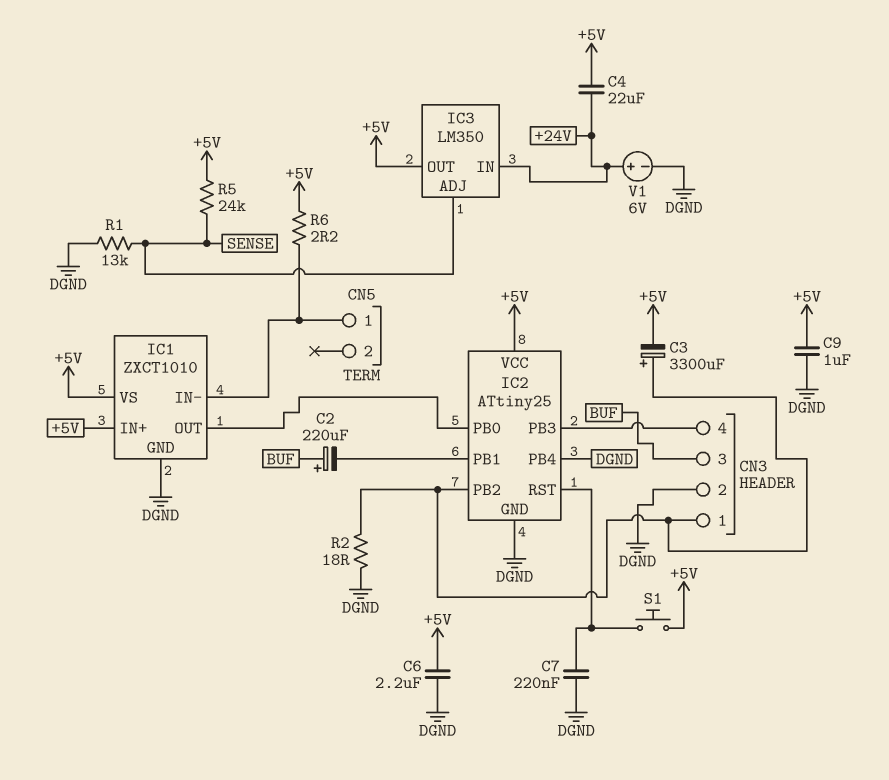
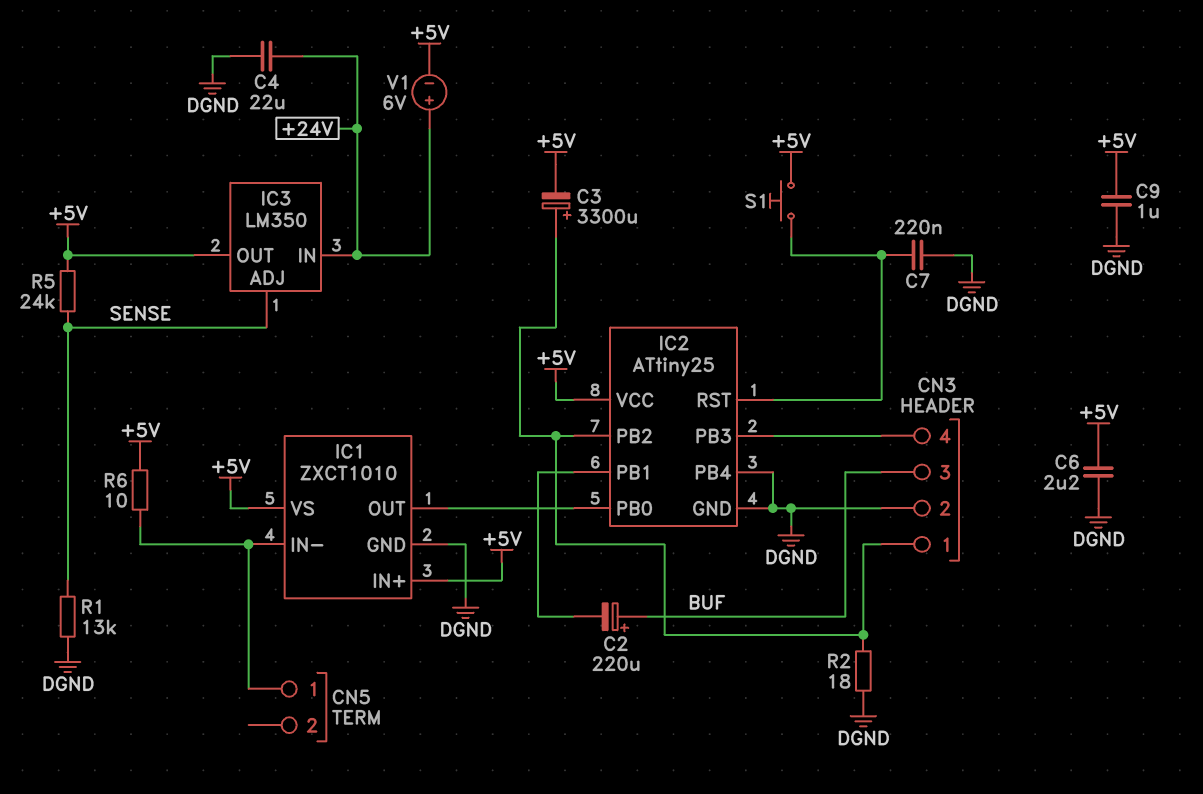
C4: 22uF (+5V, +24V) -> 22uF (+24V, DGND)
R6: 2.2 (+5V, CN5/1) -> 10 (+5V, CN5/1)
V1: 6V (plus +24V, minus DGND) -> 6V (plus +24V, minus +5V)

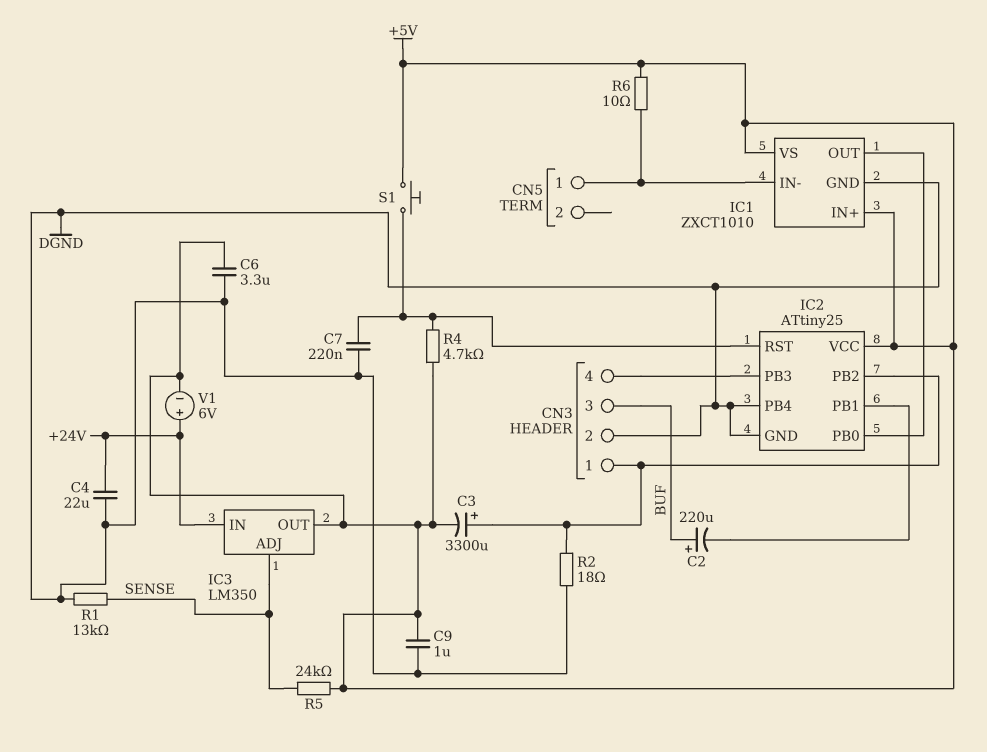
C6: 2.2uF (+5V, DGND) -> 3.3uF (+5V, DGND)
R4: none -> 4.7k (+5V, IC2/RST)

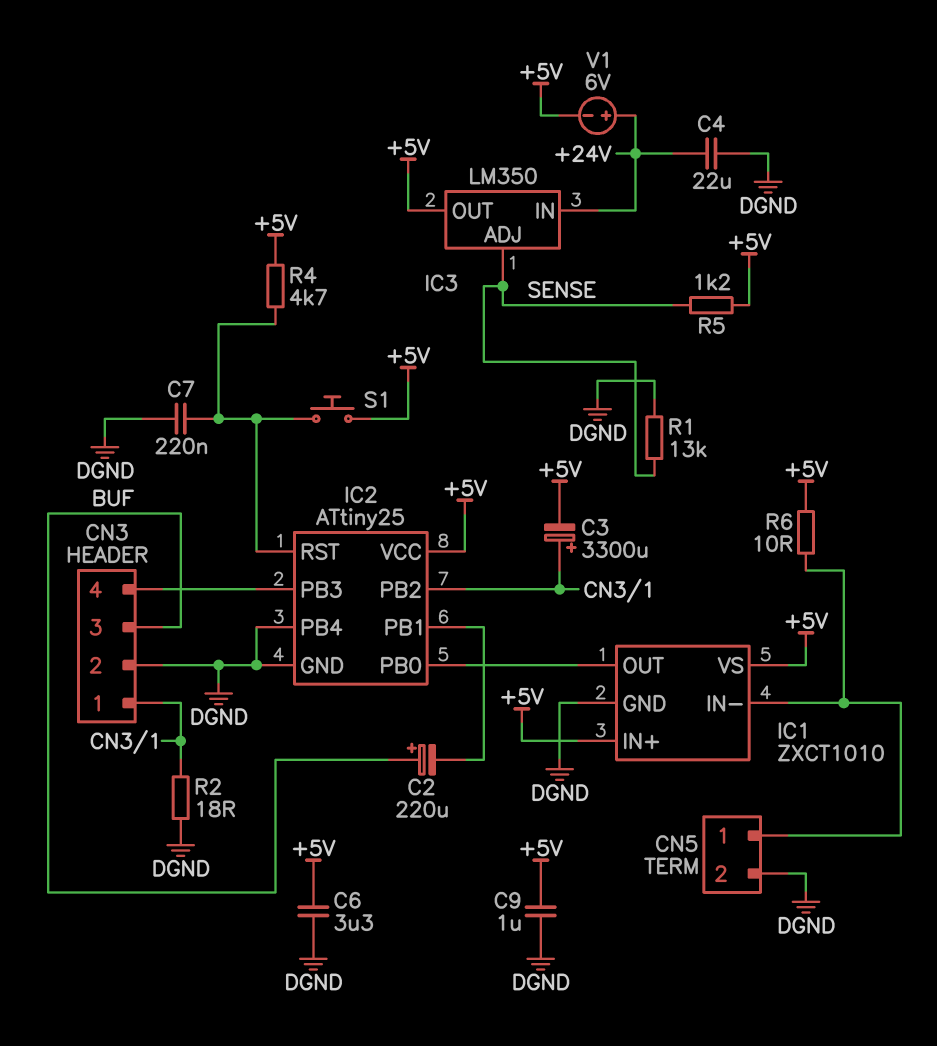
CN5 pin 2: none -> DGND
R5: 24k (+5V, SENSE) -> 1.2k (+5V, SENSE)

